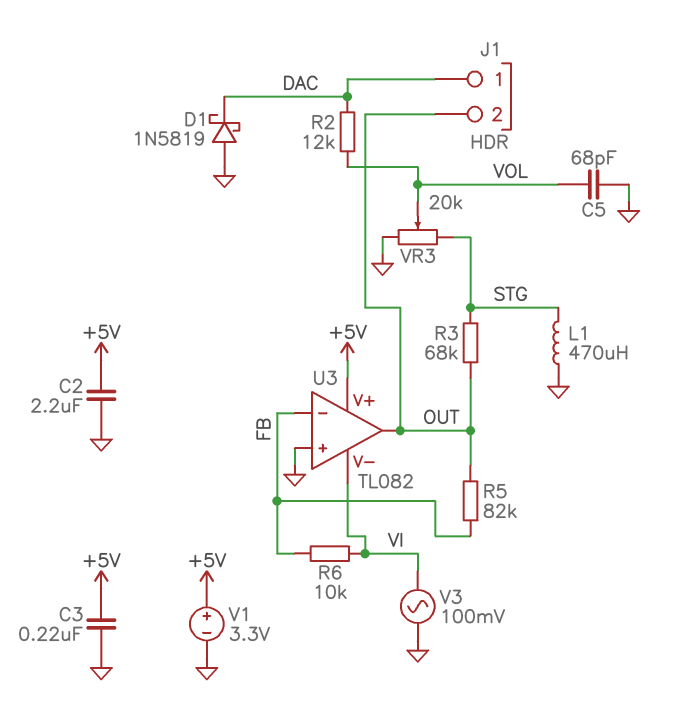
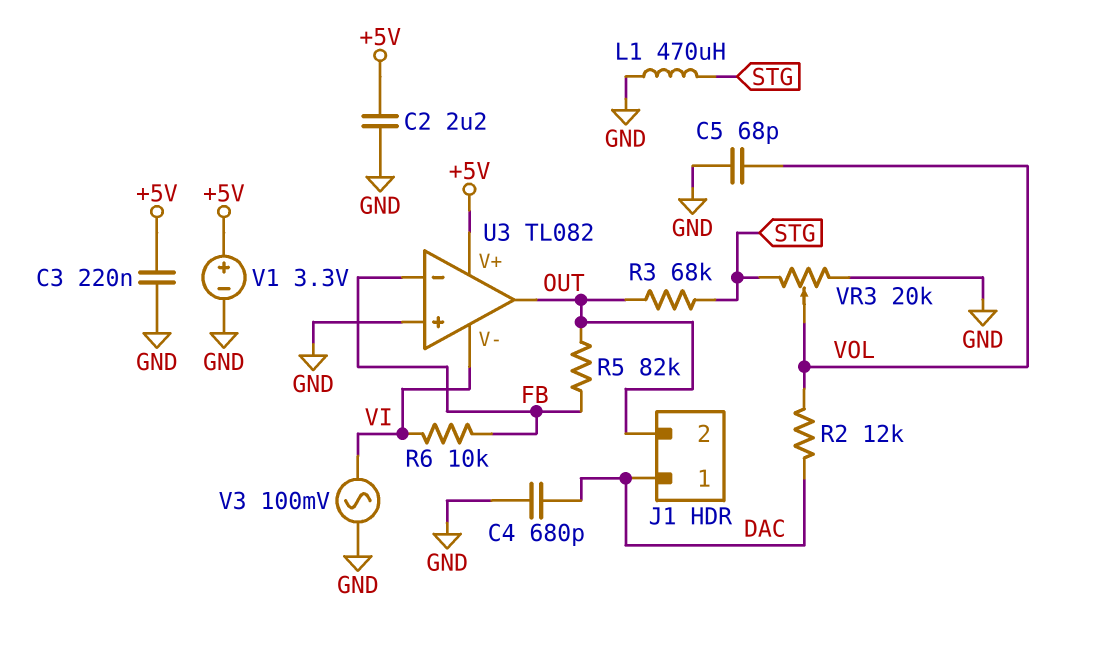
C4: none -> 680pF (DAC, GND)
D1: schottky 1N5819 (A GND, K DAC) -> none

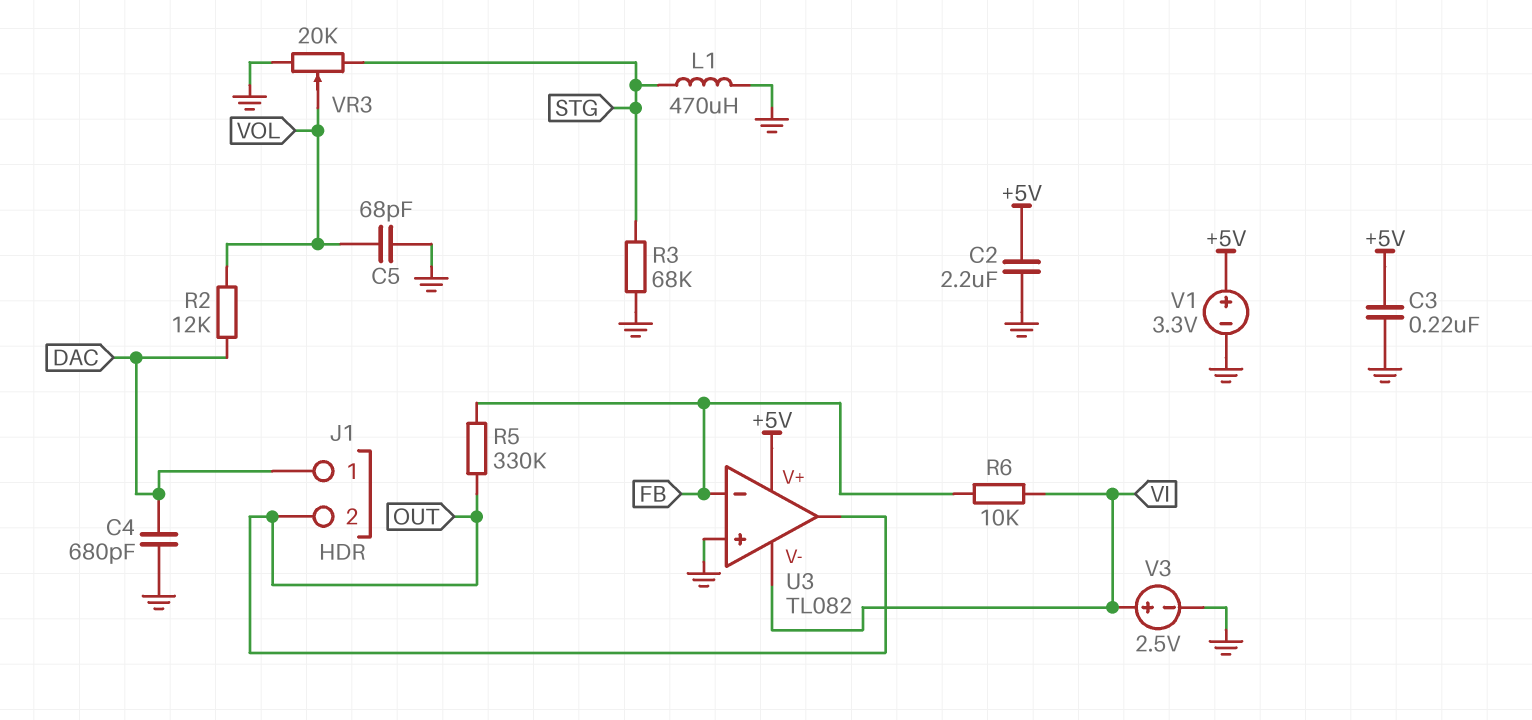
R3: 68k (OUT, STG) -> 68k (GND, STG)
R5: 82k (FB, OUT) -> 330k (FB, OUT)
V3: AC 100mV (GND, VI) -> 2.5V (plus VI, minus GND)

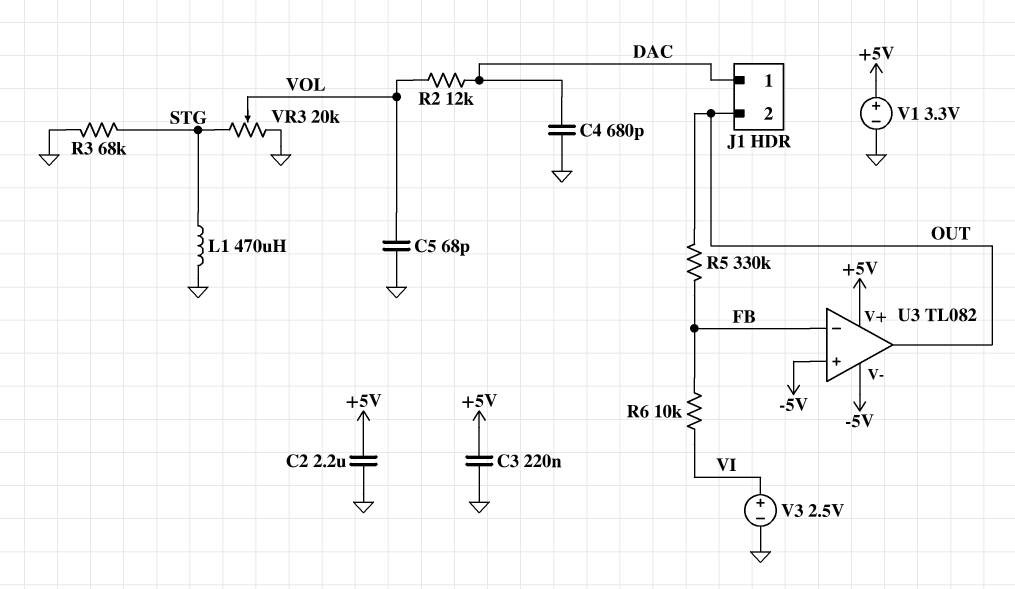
U3 pin V-: VI -> -5V
U3 pin in+: GND -> -5V

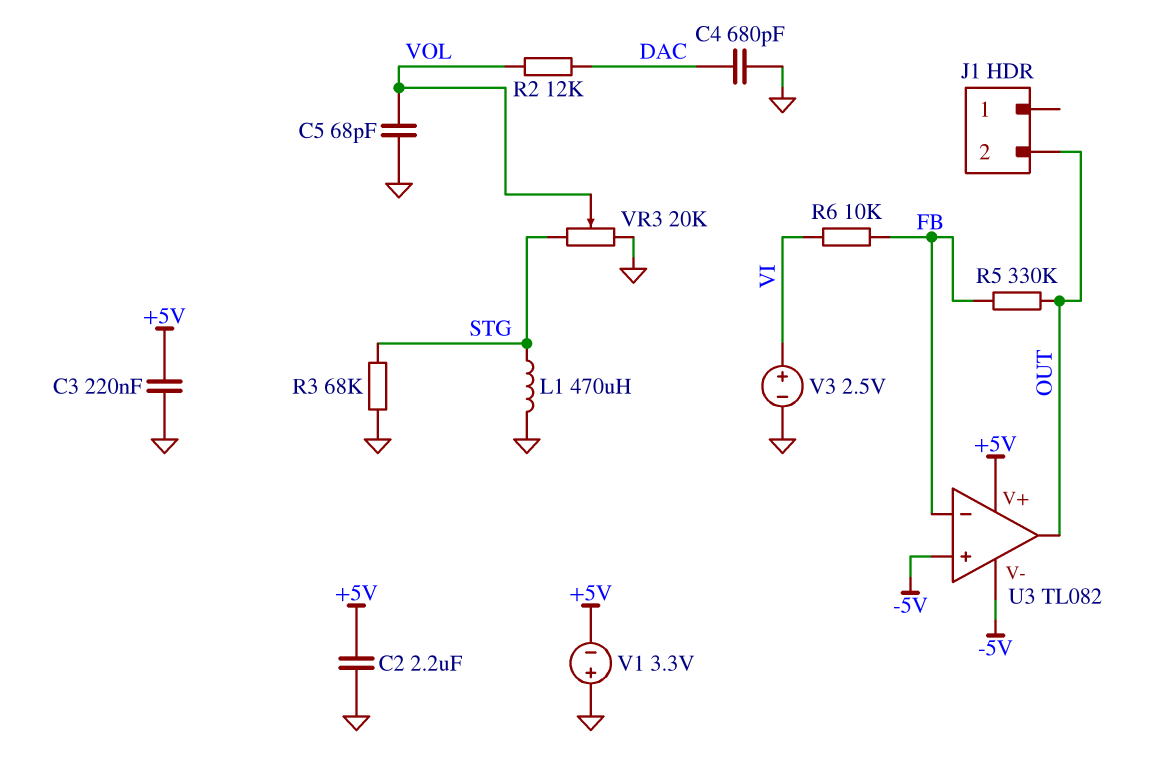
J1 pin 1: DAC -> none
V1: 3.3V (plus +5V, minus GND) -> 3.3V (plus GND, minus +5V)

